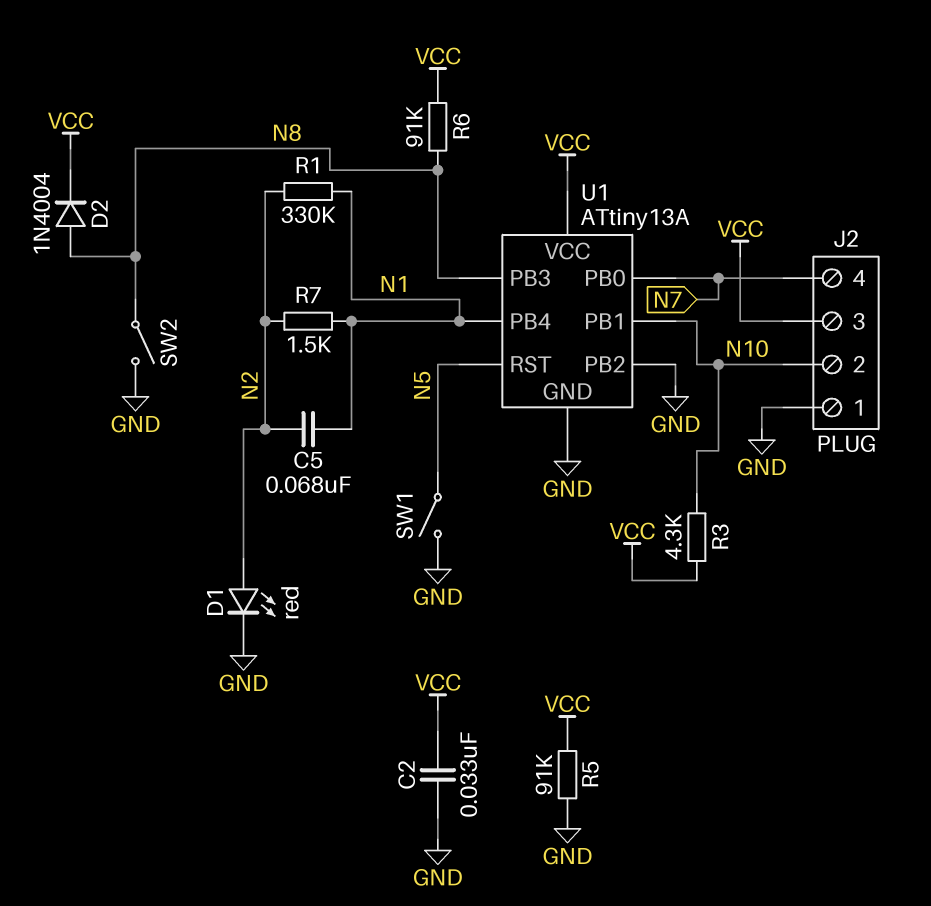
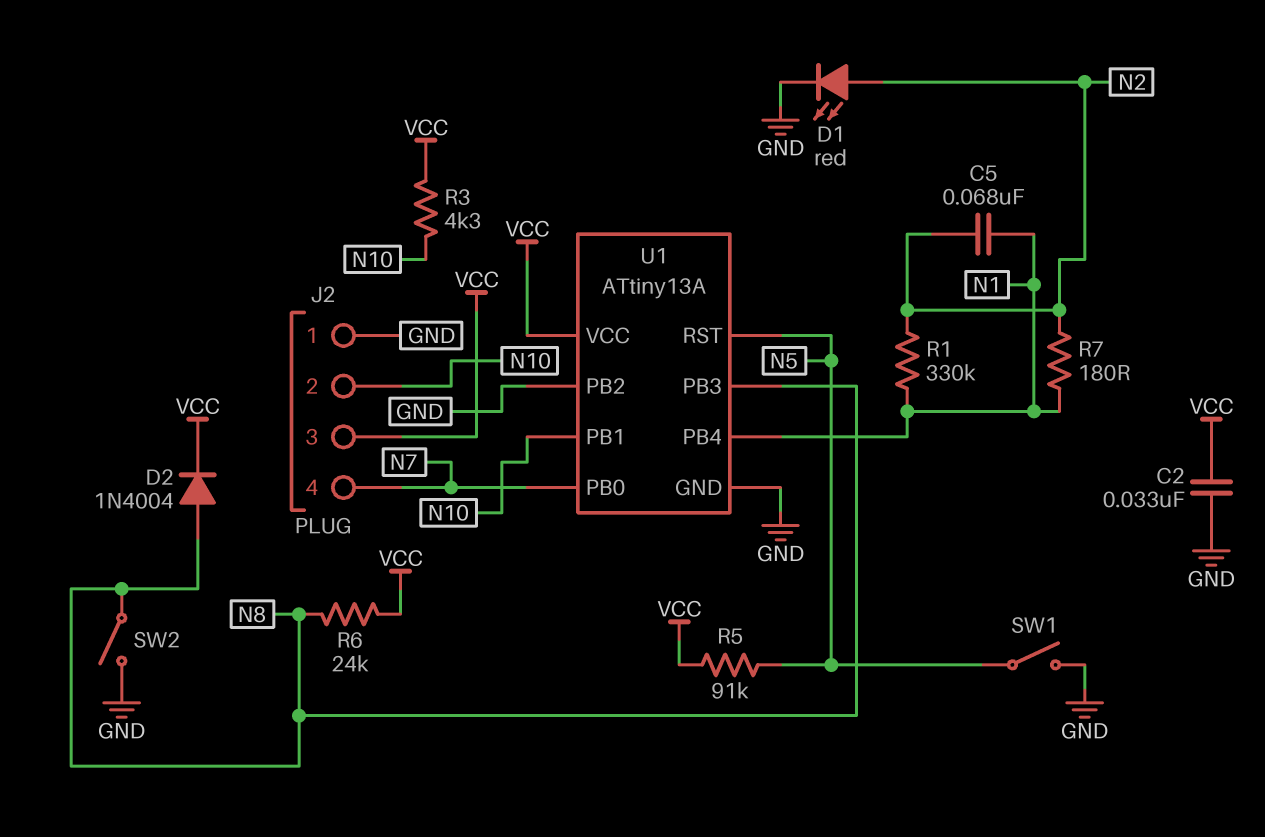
R5: 91k (GND, VCC) -> 91k (N5, VCC)
R6: 91k (N8, VCC) -> 24k (N8, VCC)
R7: 1.5k (N1, N2) -> 180 (N1, N2)

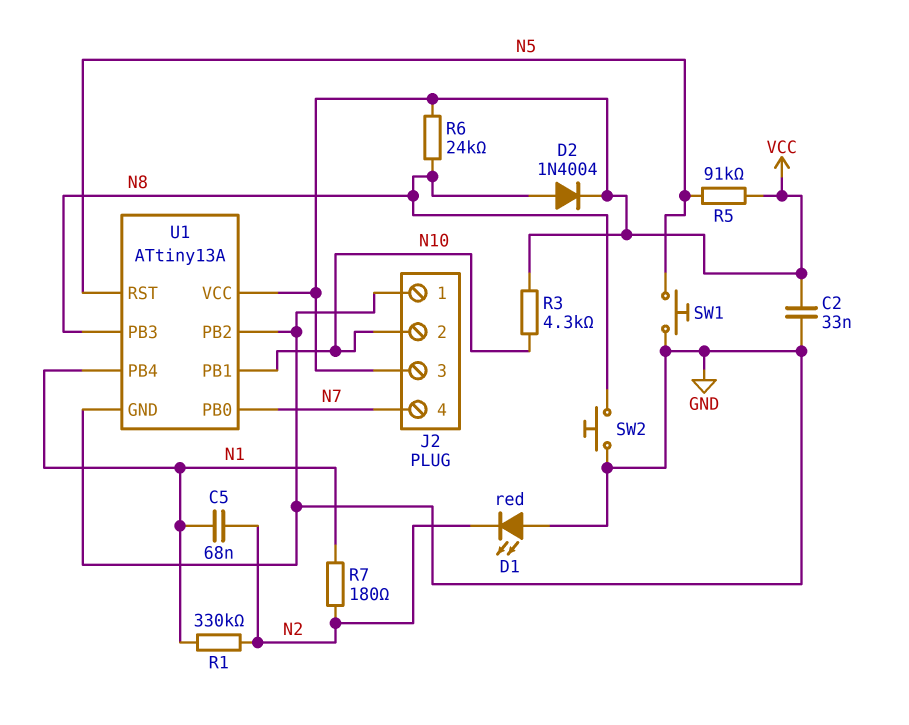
D1: LED red (A N2, K GND) -> LED red (A GND, K N2)
SW1: switch (GND, N5) -> button (GND, N5)
SW2: switch (GND, N8) -> button (GND, N8)

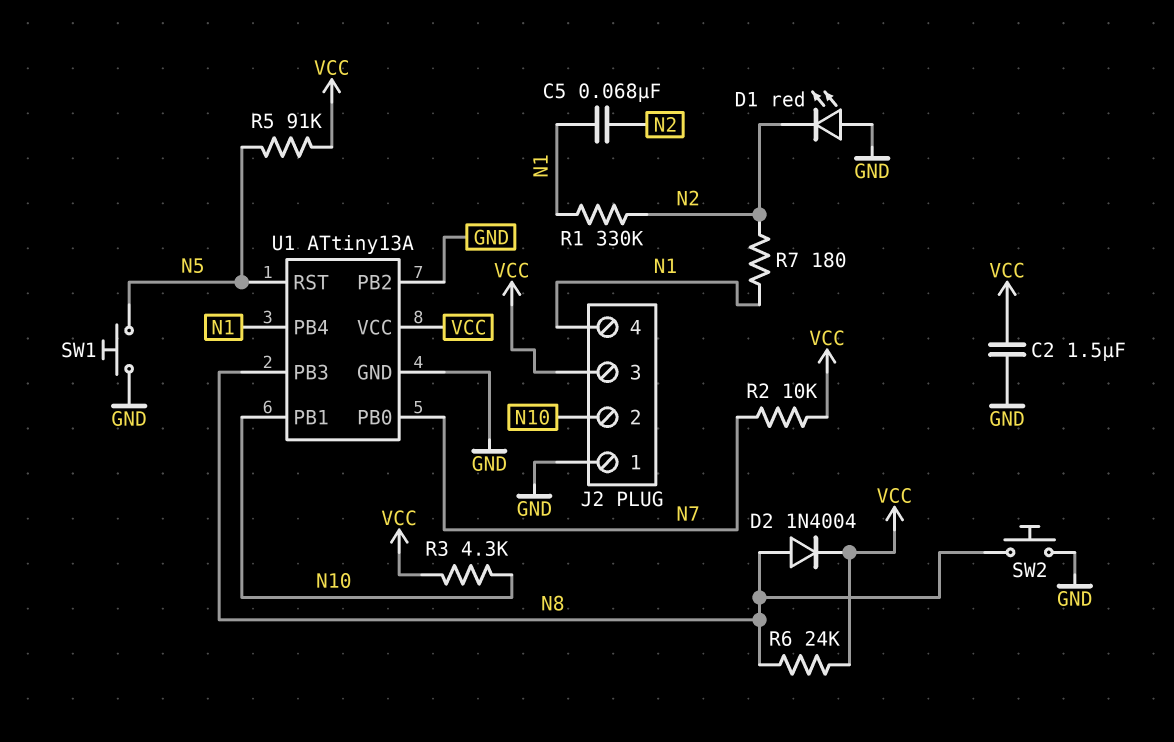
C2: 33nF (GND, VCC) -> 1.5uF (GND, VCC)
J2 pin 4: N7 -> N1
R2: none -> 10k (N7, VCC)

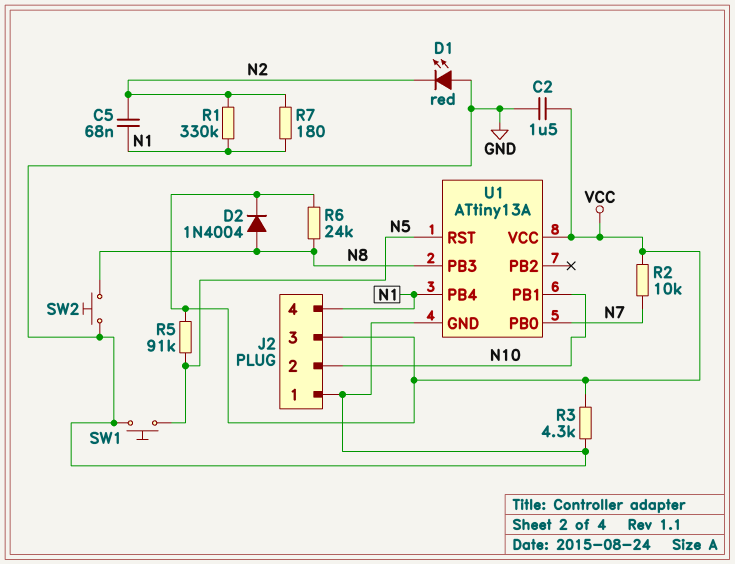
R3: 4.3k (N10, VCC) -> 4.3k (GND, VCC)
U1 pin PB2: GND -> none

